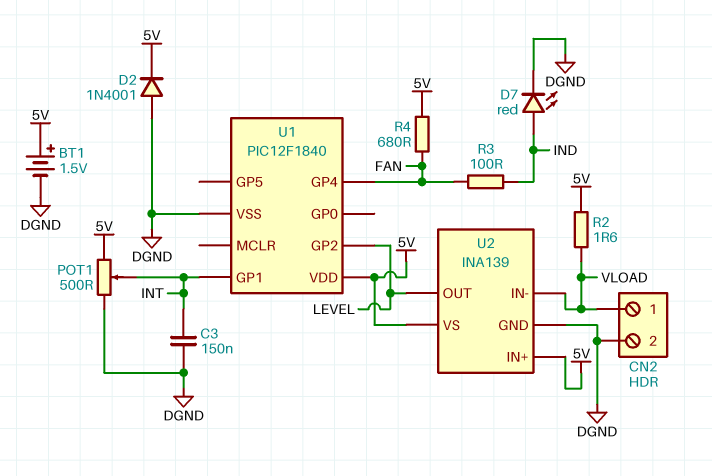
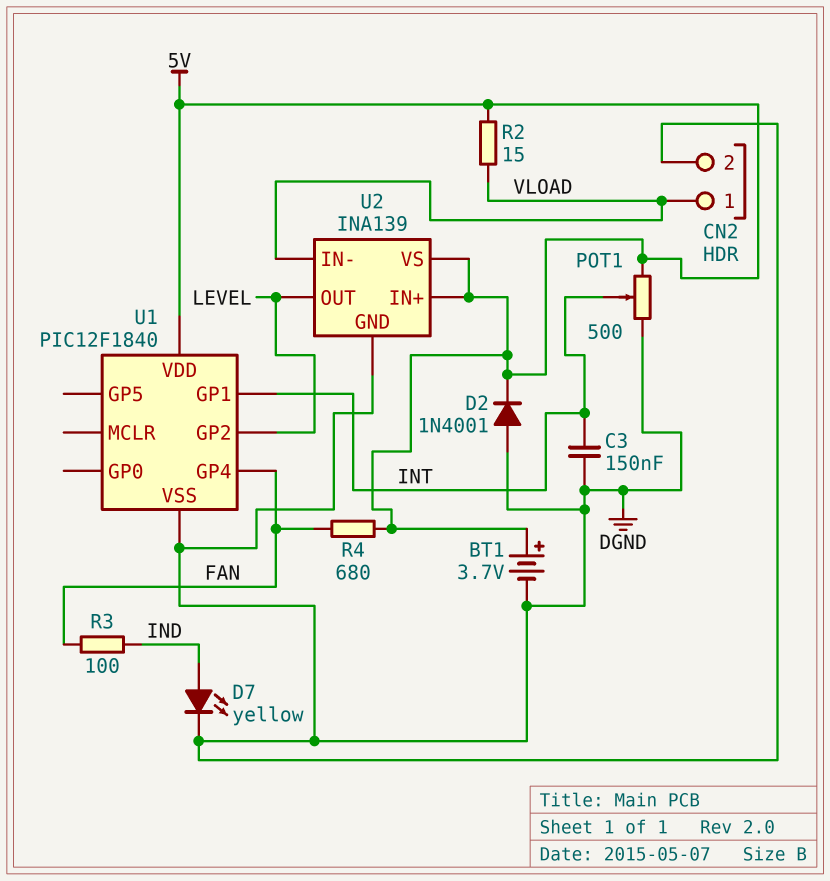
BT1: 1.5V (plus 5V, minus DGND) -> 3.7V (plus 5V, minus DGND)
D7: LED red (A IND, K DGND) -> LED yellow (A IND, K DGND)
R2: 1.6 (5V, VLOAD) -> 15 (5V, VLOAD)

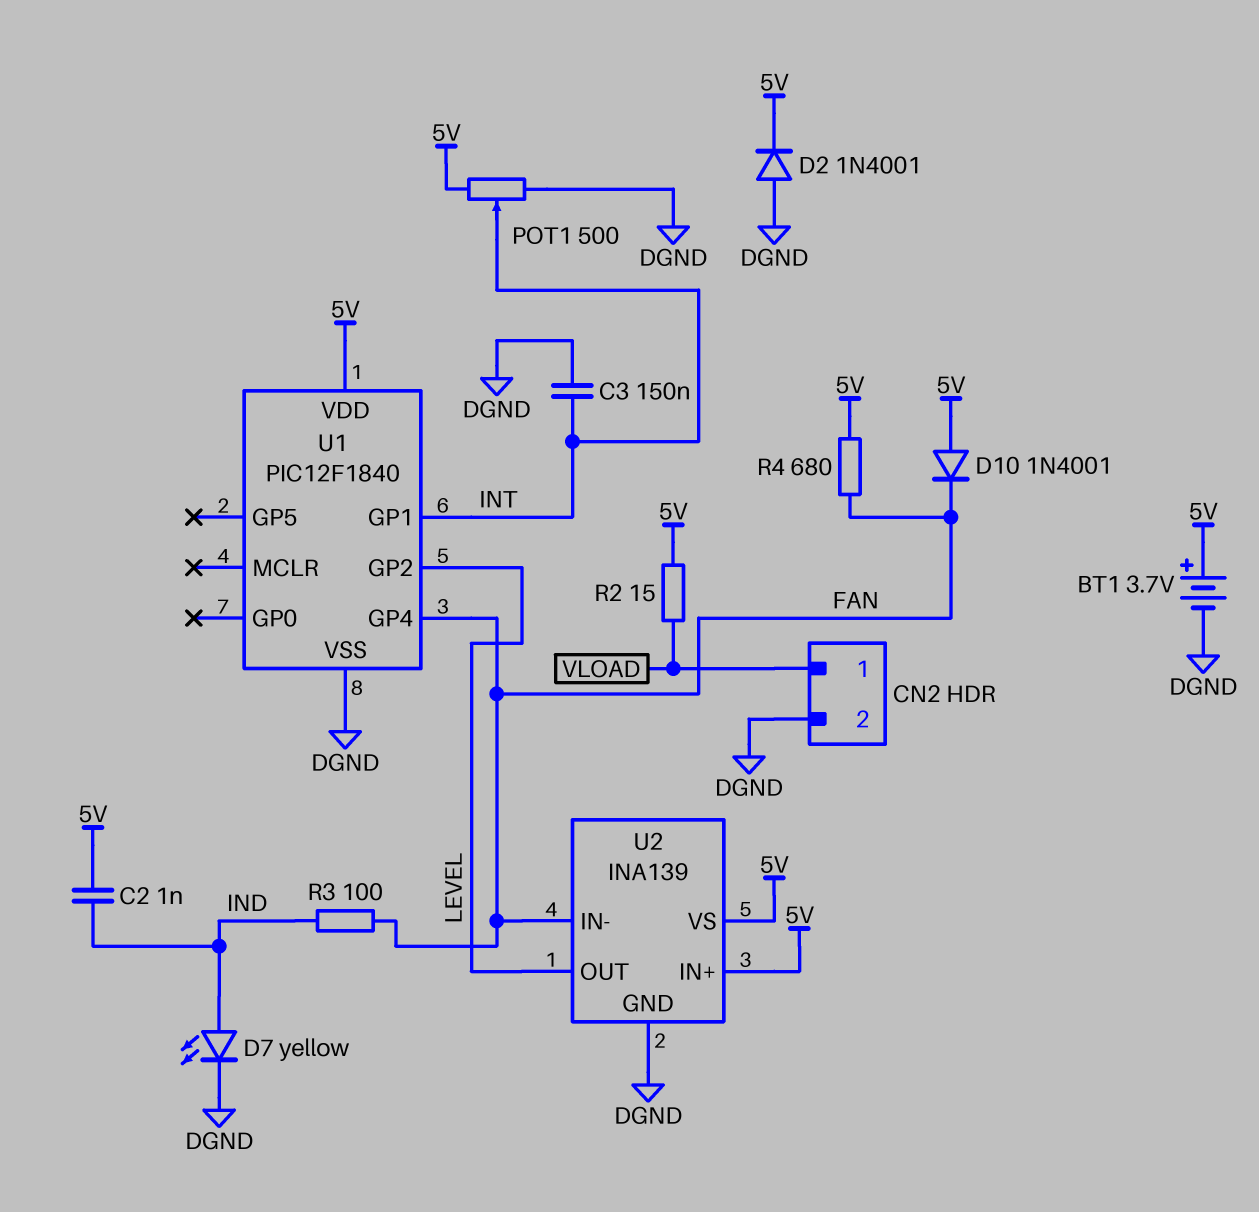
C2: none -> 1nF (5V, IND)
D10: none -> diode 1N4001 (A 5V, K FAN)
U2 pin IN-: VLOAD -> FAN

